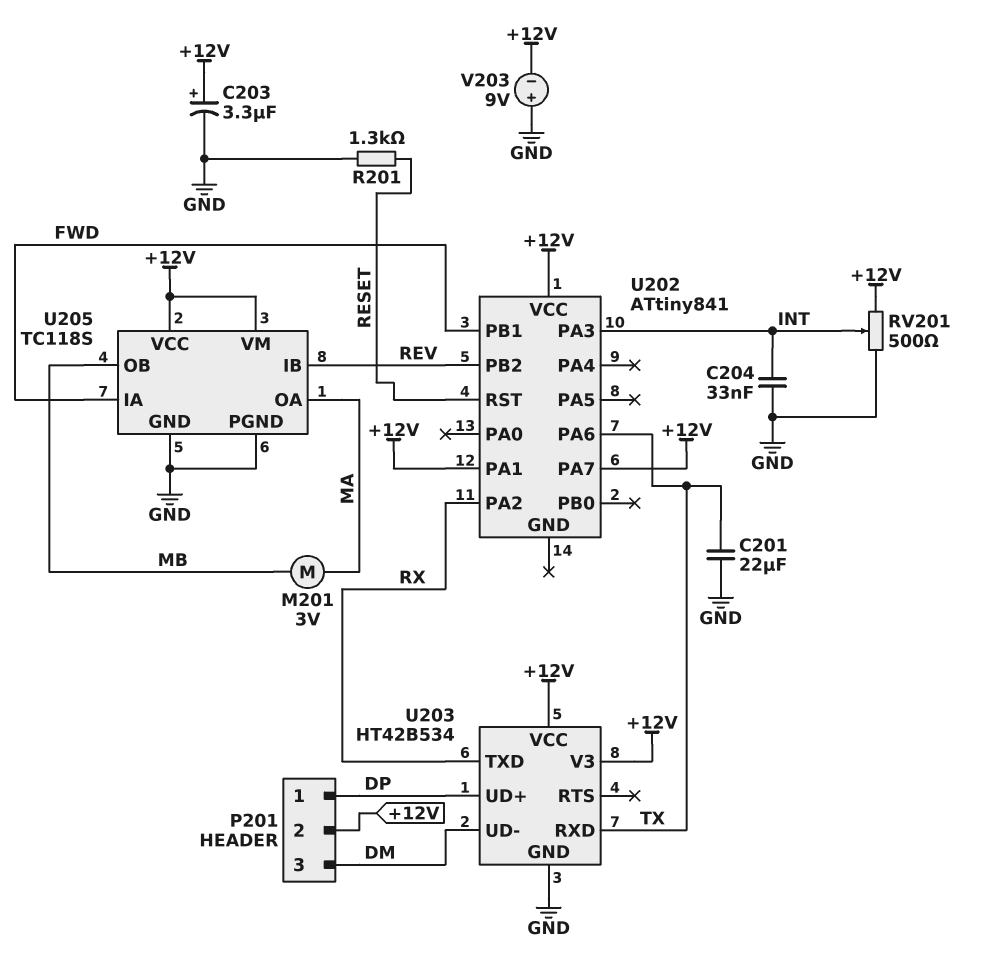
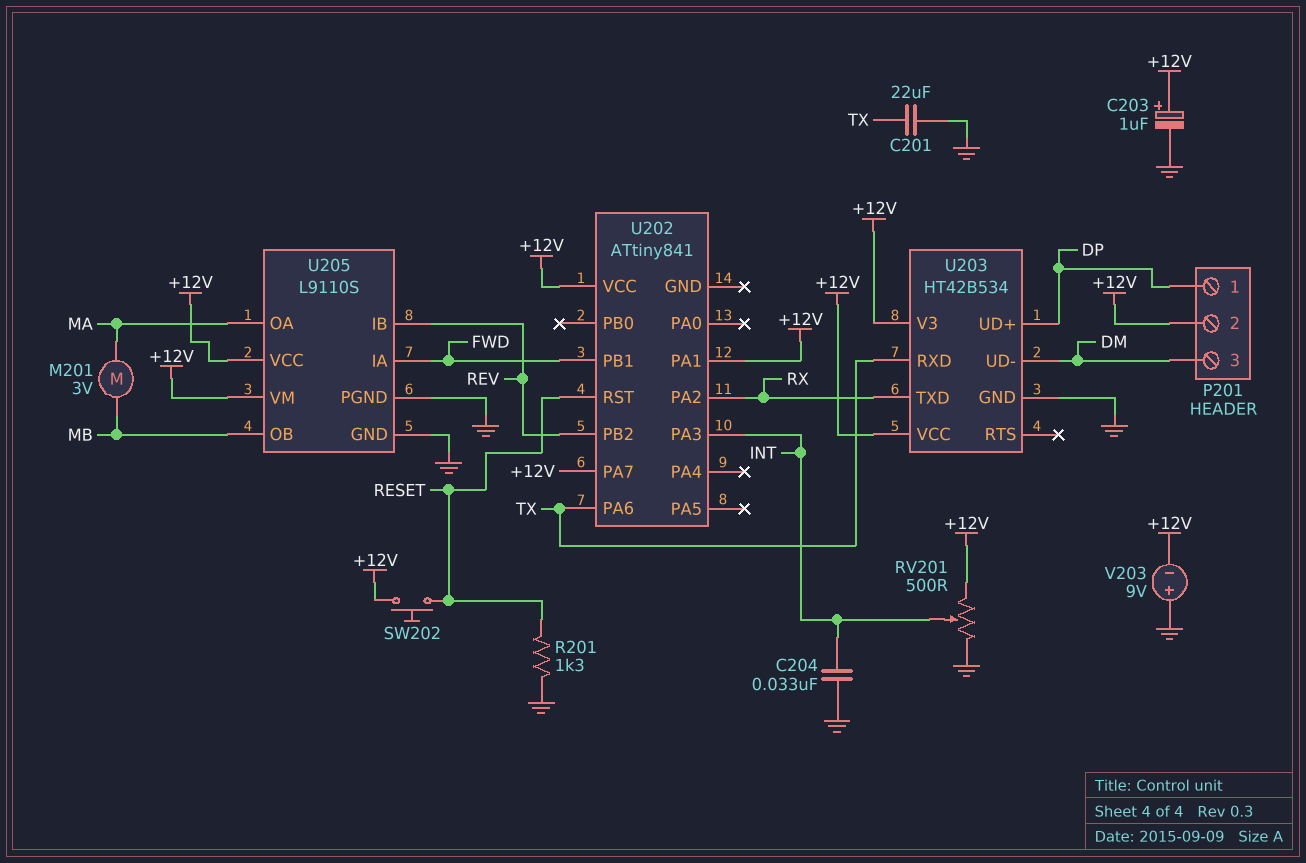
C203: 3.3uF (plus +12V, minus GND) -> 1uF (plus +12V, minus GND)
SW202: none -> button (+12V, RESET)
U205: TC118S -> L9110S

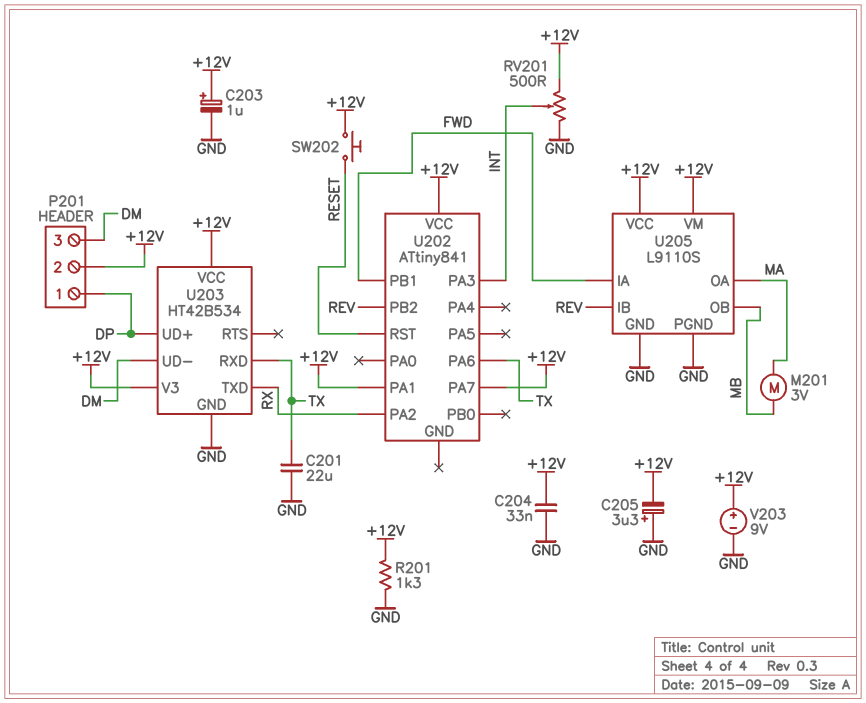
C204: 33nF (GND, INT) -> 33nF (+12V, GND)
C205: none -> 3.3uF (plus GND, minus +12V)
R201: 1.3k (GND, RESET) -> 1.3k (+12V, GND)
V203: 9V (plus GND, minus +12V) -> 9V (plus +12V, minus GND)

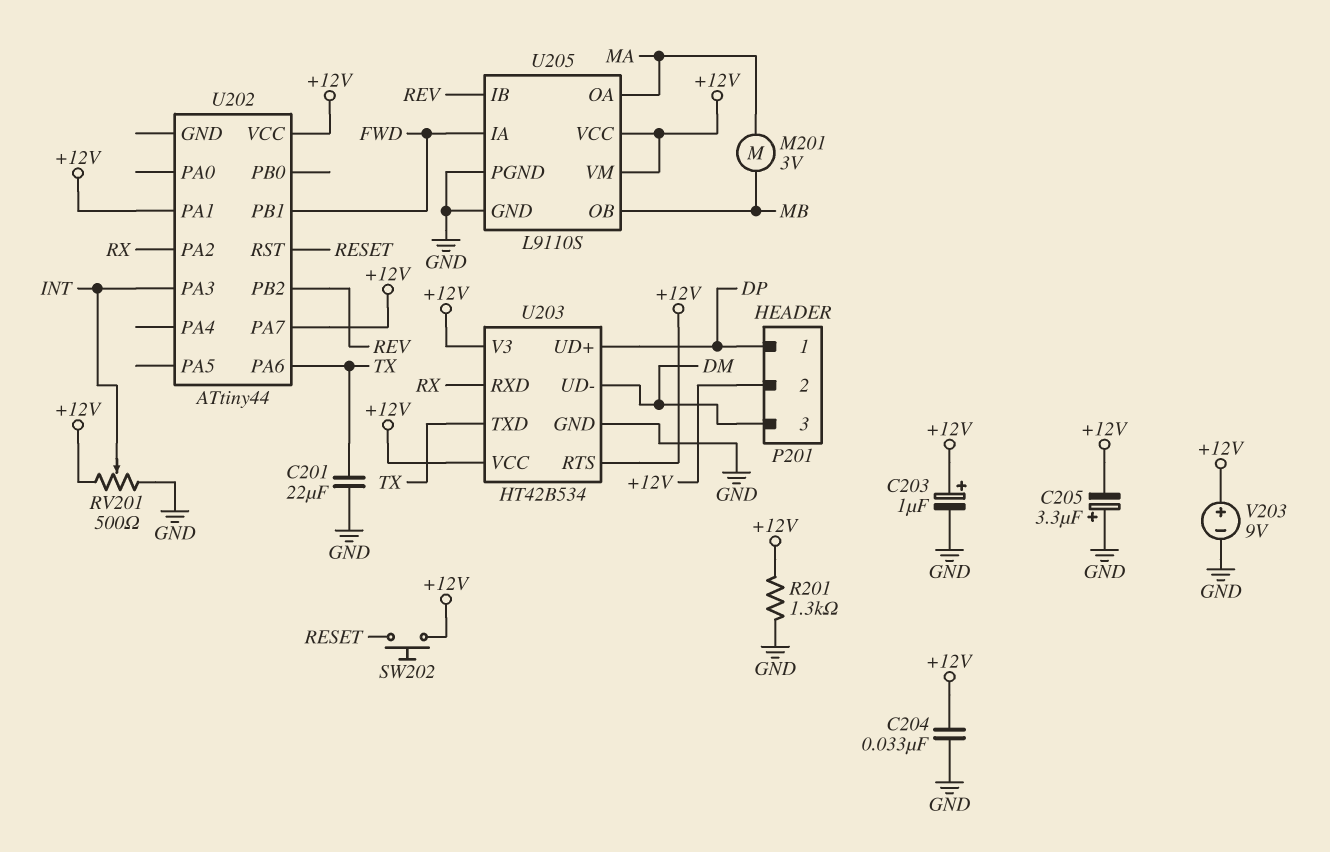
U202: ATtiny841 -> ATtiny44
U203 pin RTS: none -> +12V
U203 pin RXD: TX -> RX
U203 pin TXD: RX -> TX

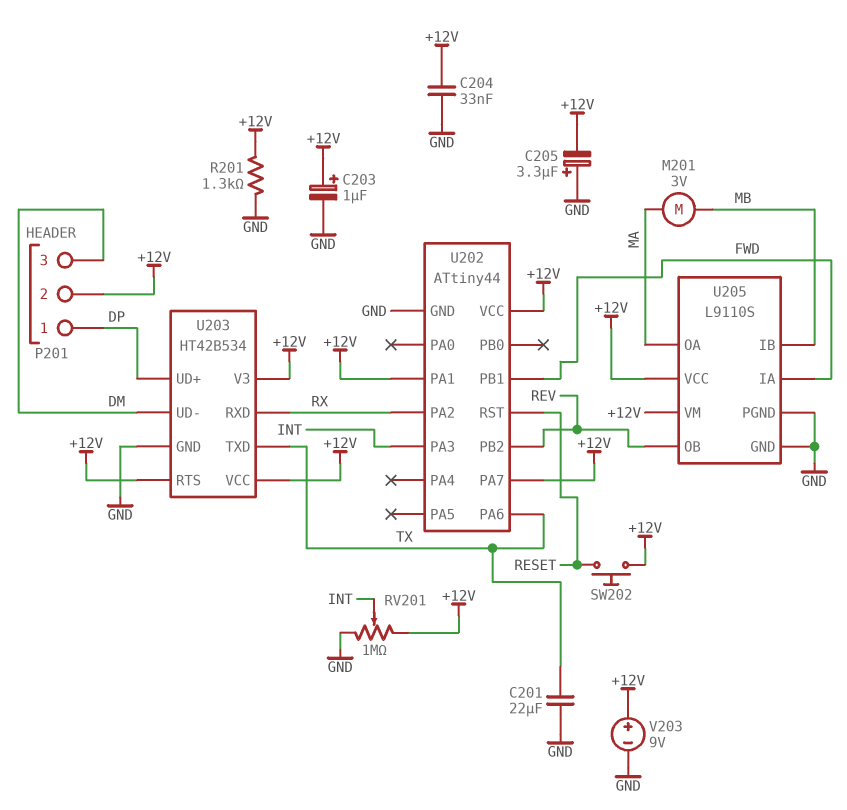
RV201: 500 (+12V, GND, wiper INT) -> 1M (+12V, GND, wiper INT)
U202 pin GND: none -> GND
U205 pin IB: REV -> MB
U205 pin OB: MB -> REV

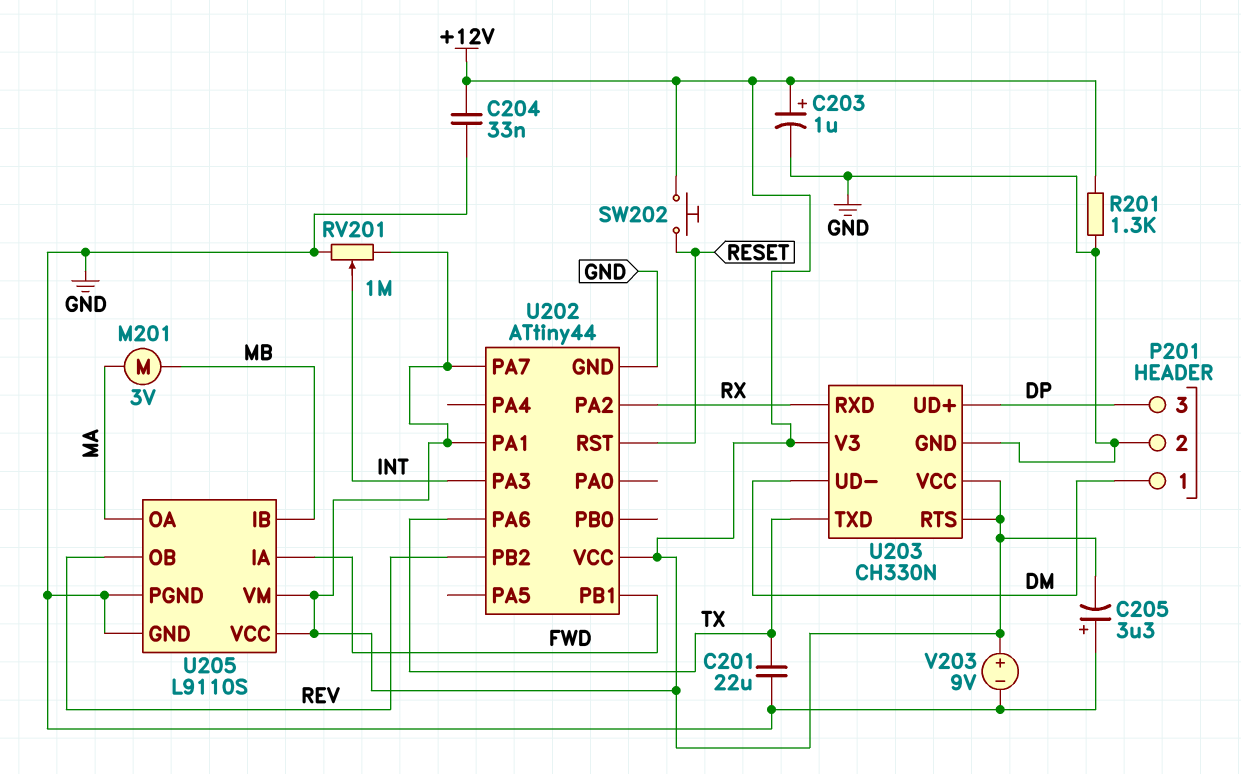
P201 pin 1: DP -> DM
P201 pin 2: +12V -> GND
P201 pin 3: DM -> DP
U203: HT42B534 -> CH330N

